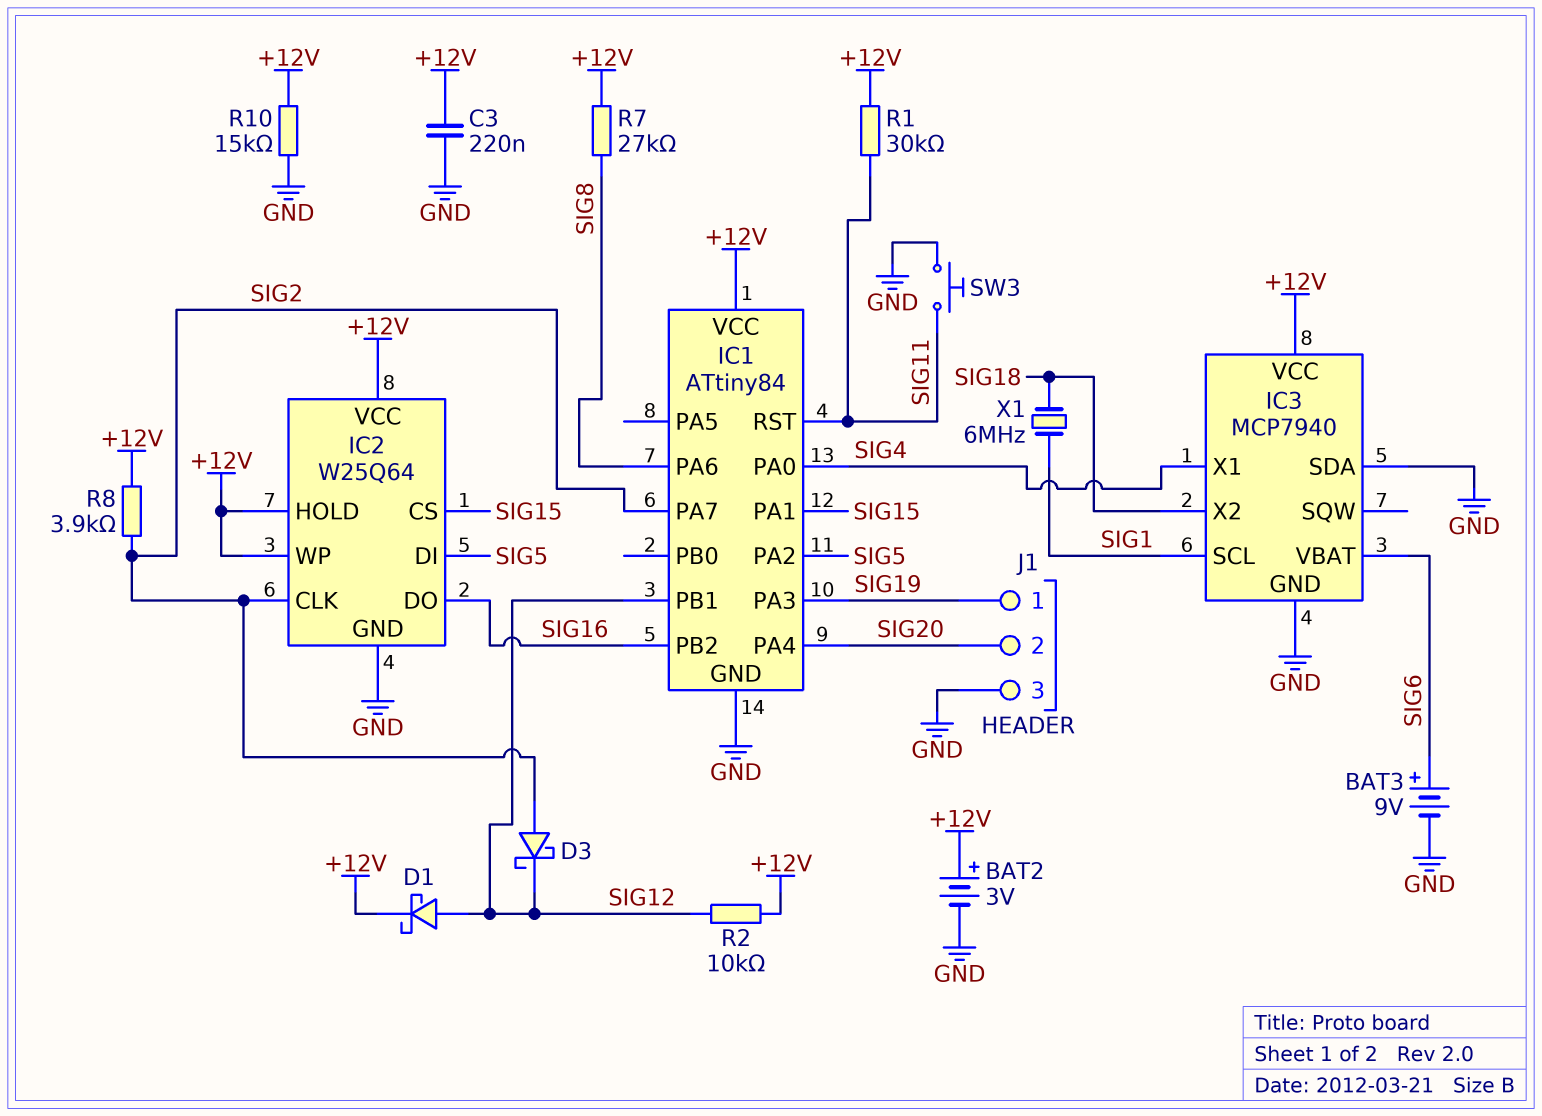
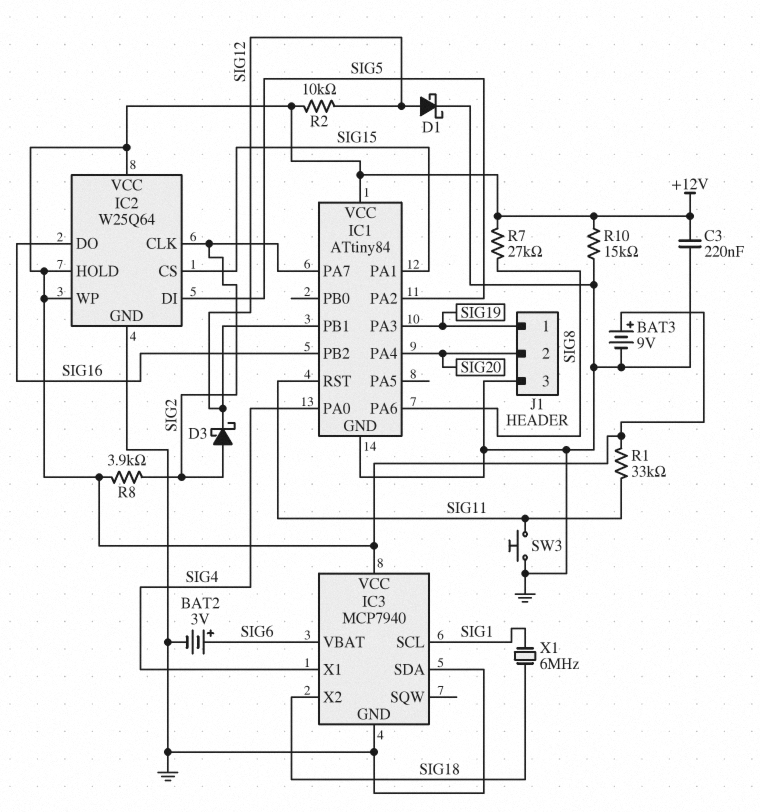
BAT2: 3V (plus +12V, minus GND) -> 3V (plus SIG6, minus GND)
BAT3: 9V (plus SIG6, minus GND) -> 9V (plus +12V, minus GND)
D1: schottky (A SIG12, K +12V) -> schottky (A SIG12, K GND)
R1: 30k (+12V, SIG11) -> 33k (+12V, SIG11)

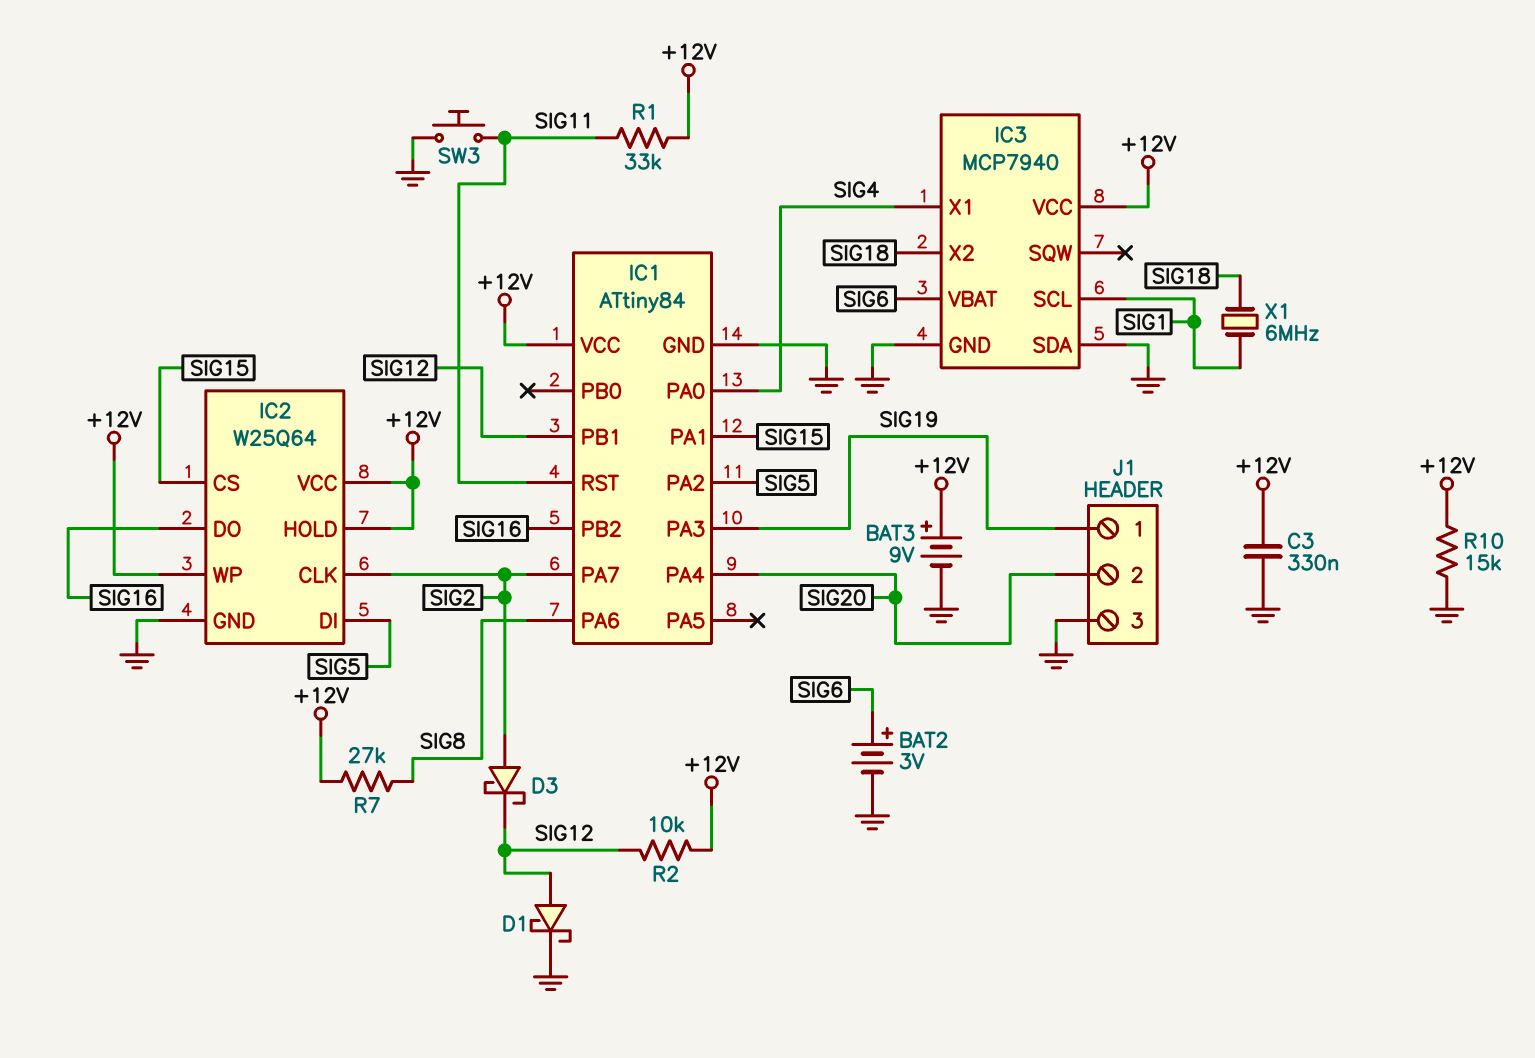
C3: 220nF (+12V, GND) -> 330nF (+12V, GND)
R8: 3.9k (+12V, SIG2) -> none

